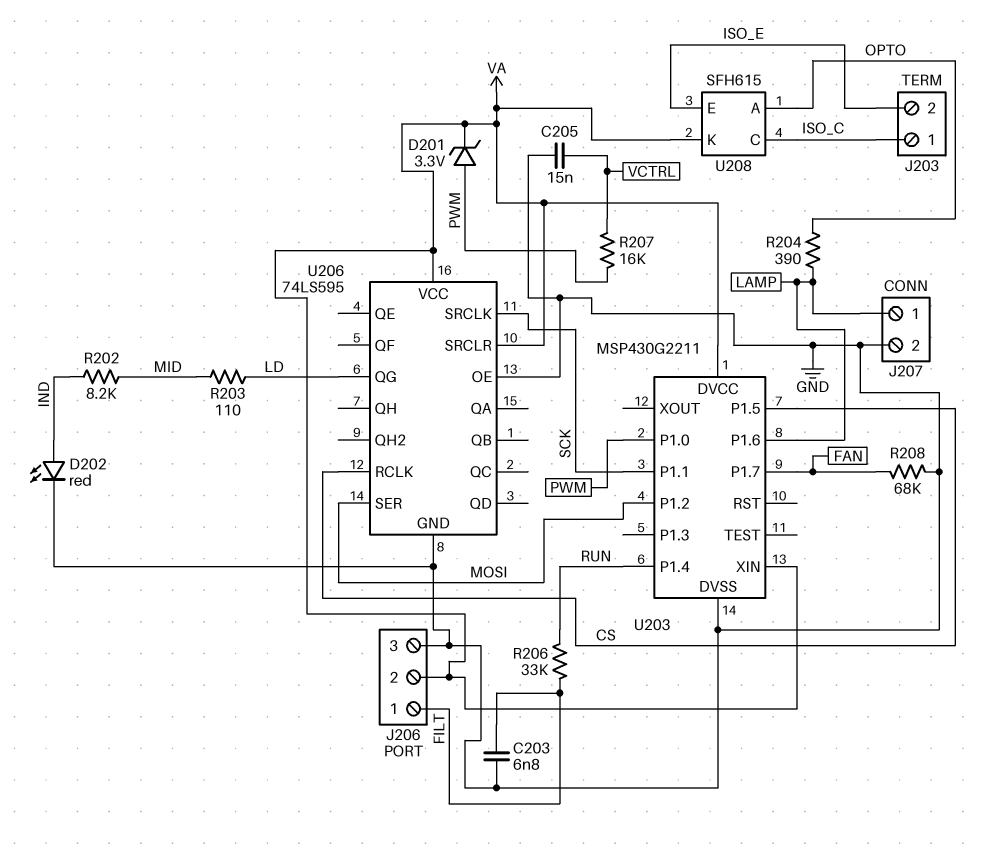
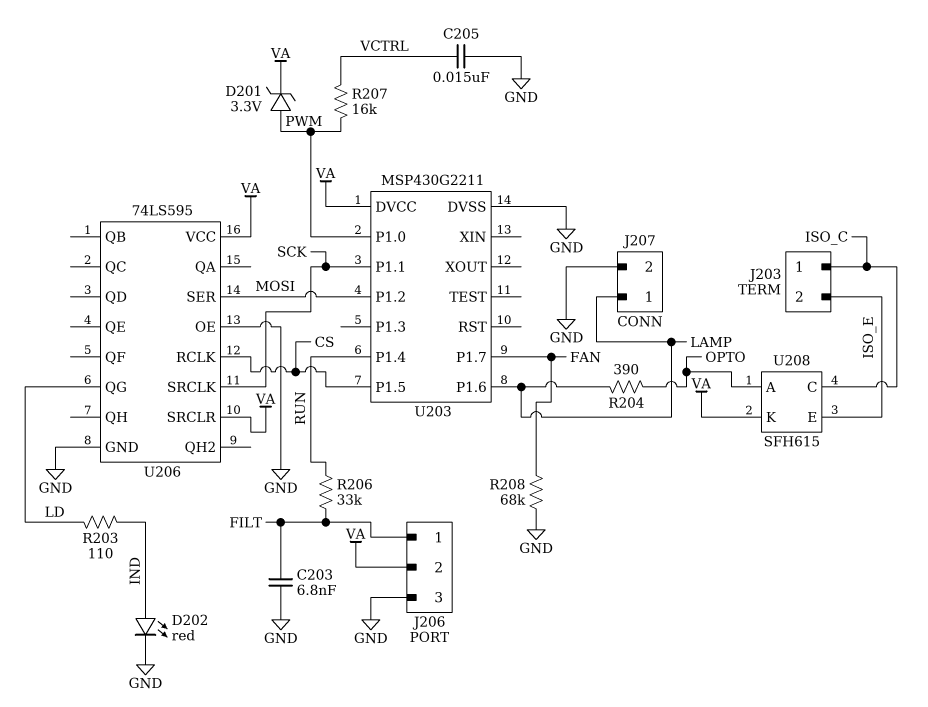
R202: 8.2k (IND, MID) -> none
R203: 110 (LD, MID) -> 110 (IND, LD)
U203 pin XIN: VA -> none

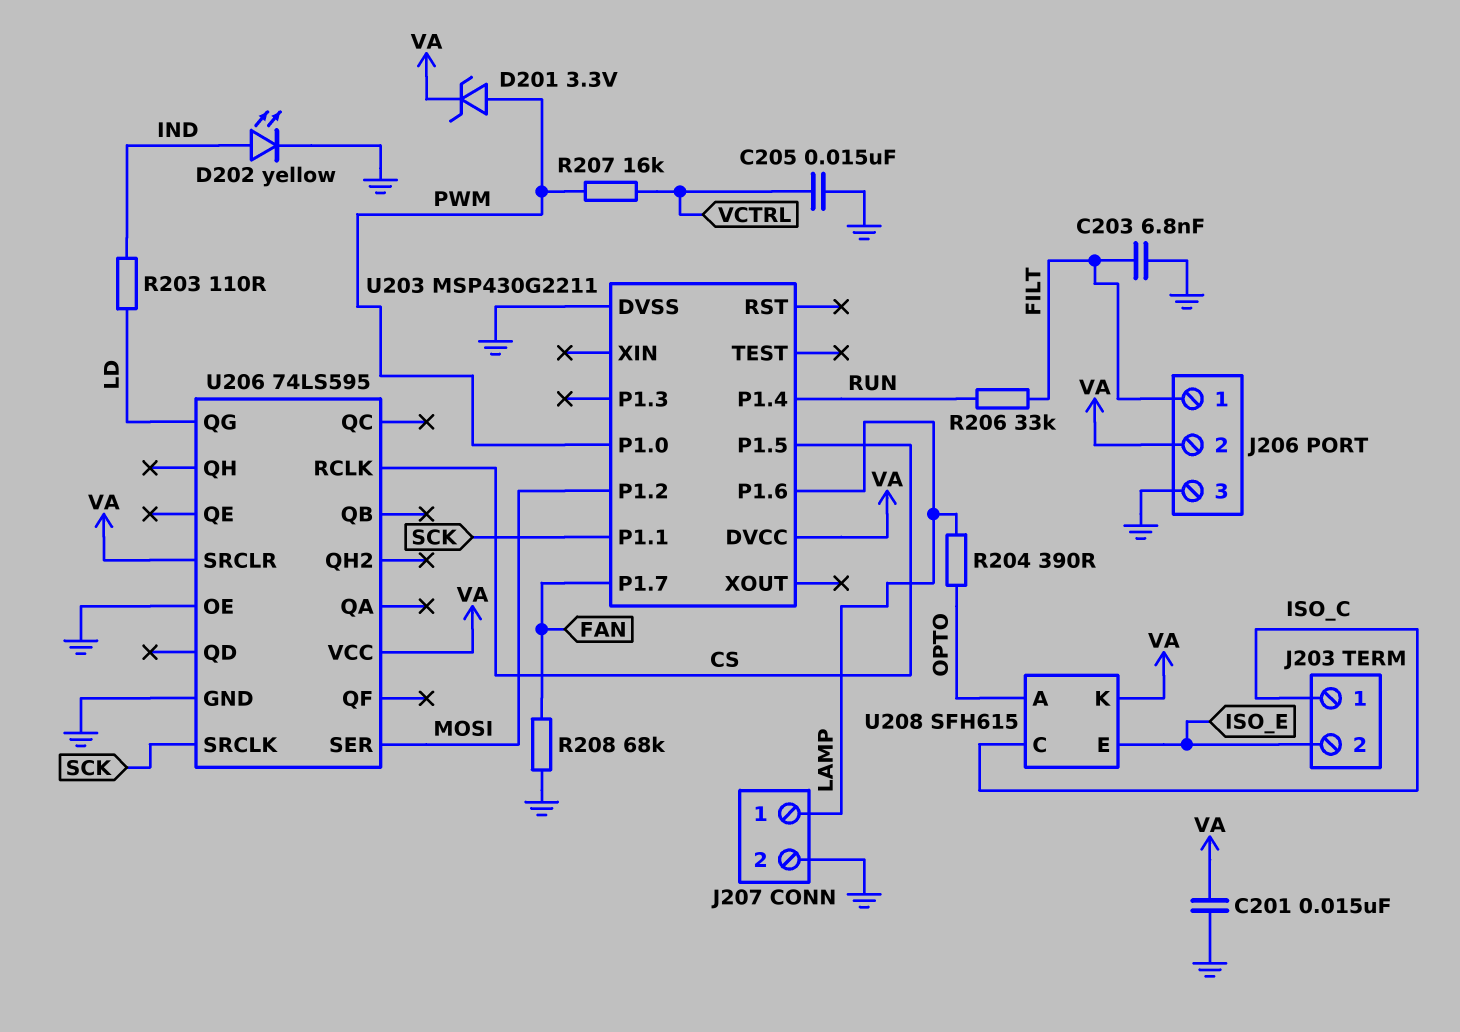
C201: none -> 15nF (GND, VA)
D202: LED red (A IND, K GND) -> LED yellow (A IND, K GND)

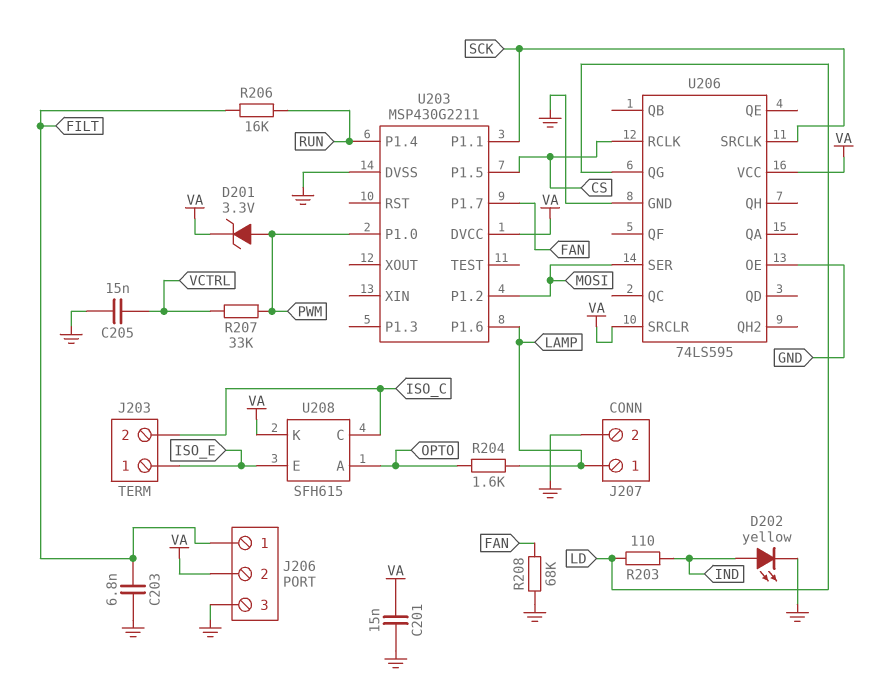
J203 pin 1: ISO_C -> ISO_E
J203 pin 2: ISO_E -> ISO_C
R204: 390 (LAMP, OPTO) -> 1.6k (LAMP, OPTO)
R206: 33k (FILT, RUN) -> 16k (FILT, RUN)
R207: 16k (PWM, VCTRL) -> 33k (PWM, VCTRL)

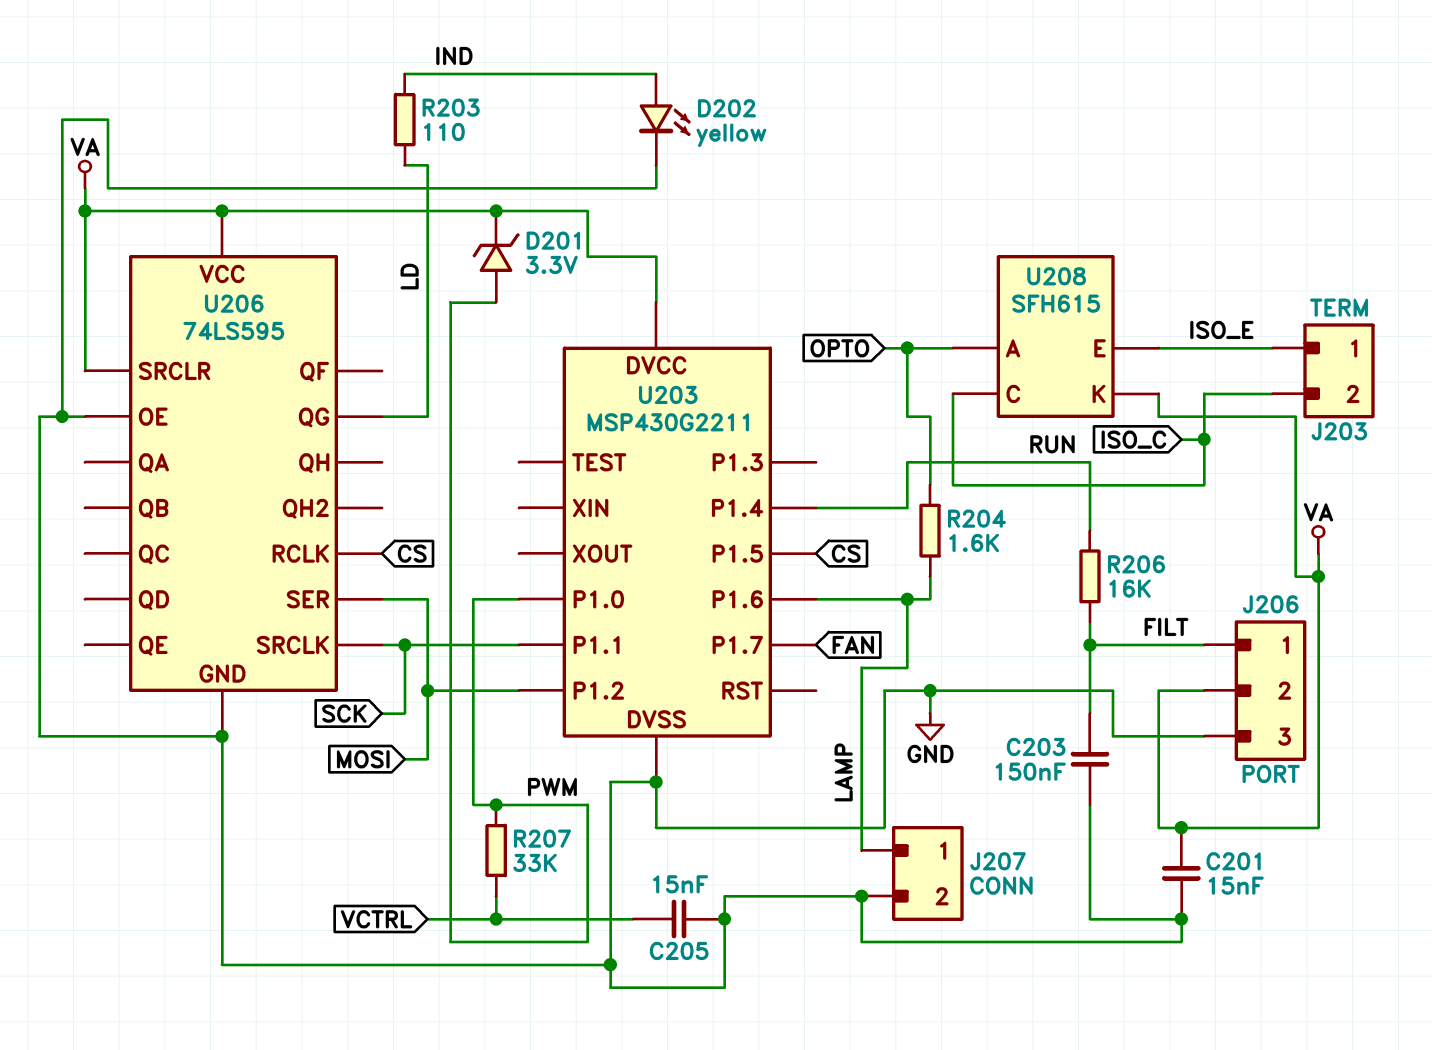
C203: 6.8nF (FILT, GND) -> 150nF (FILT, GND)
R208: 68k (FAN, GND) -> none

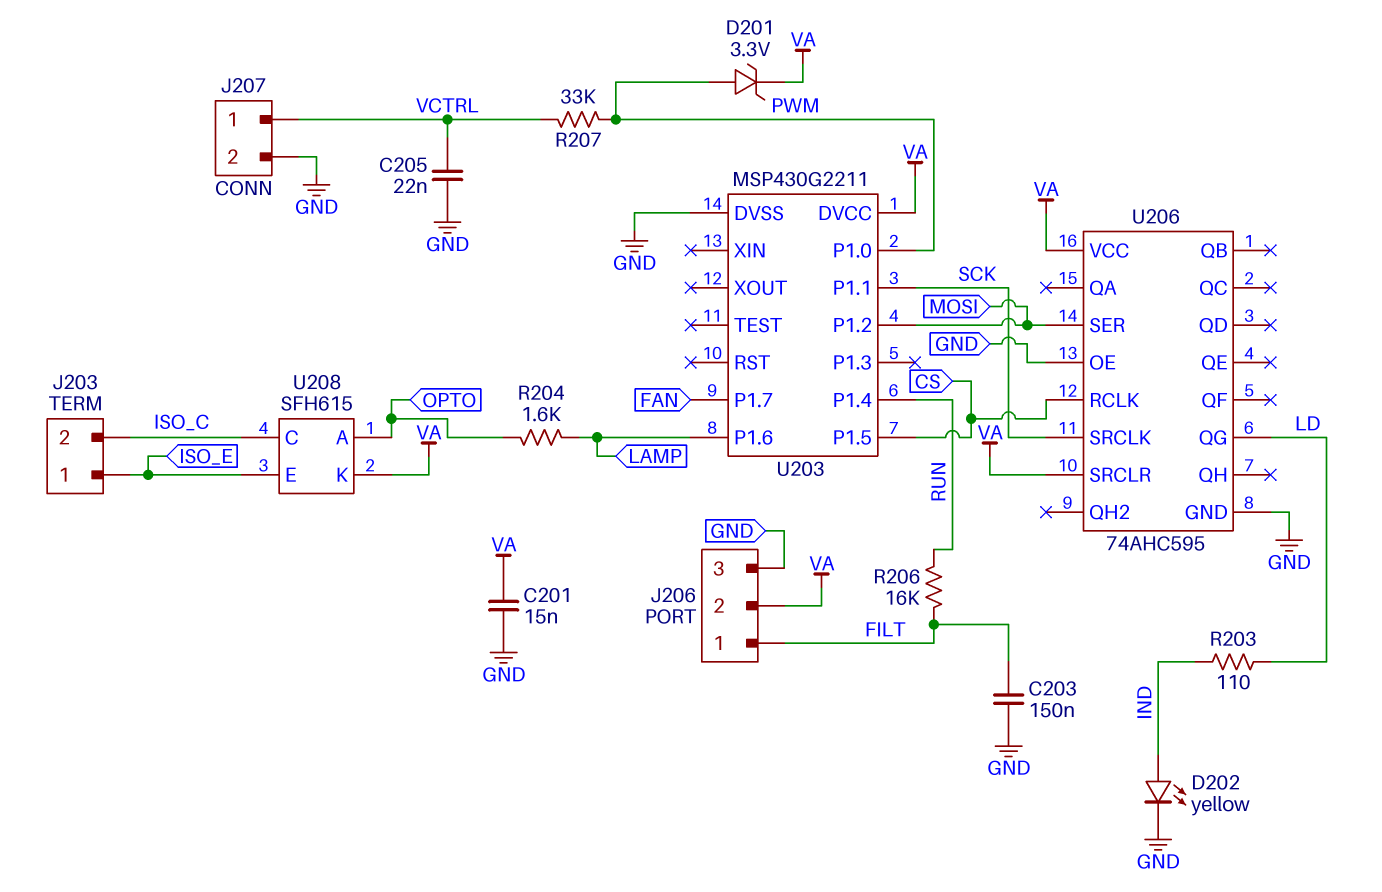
C205: 15nF (GND, VCTRL) -> 22nF (GND, VCTRL)
J207 pin 1: LAMP -> VCTRL
U206: 74LS595 -> 74AHC595

